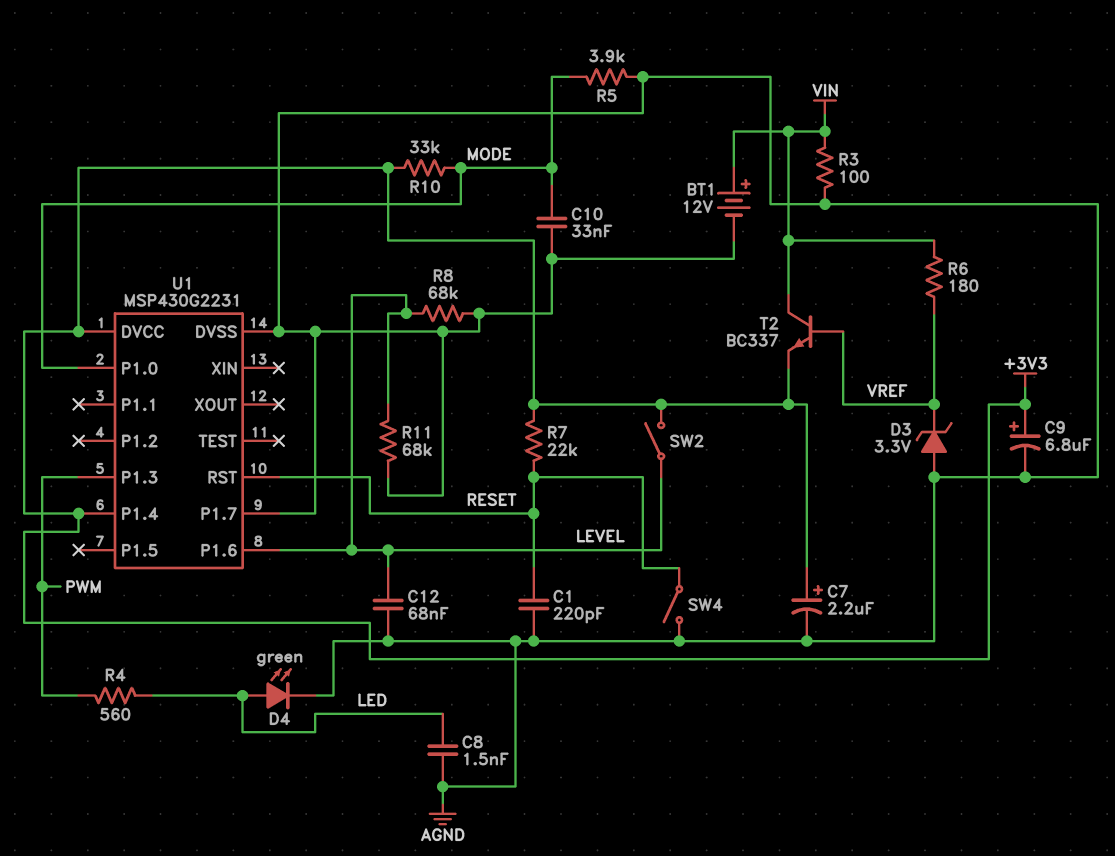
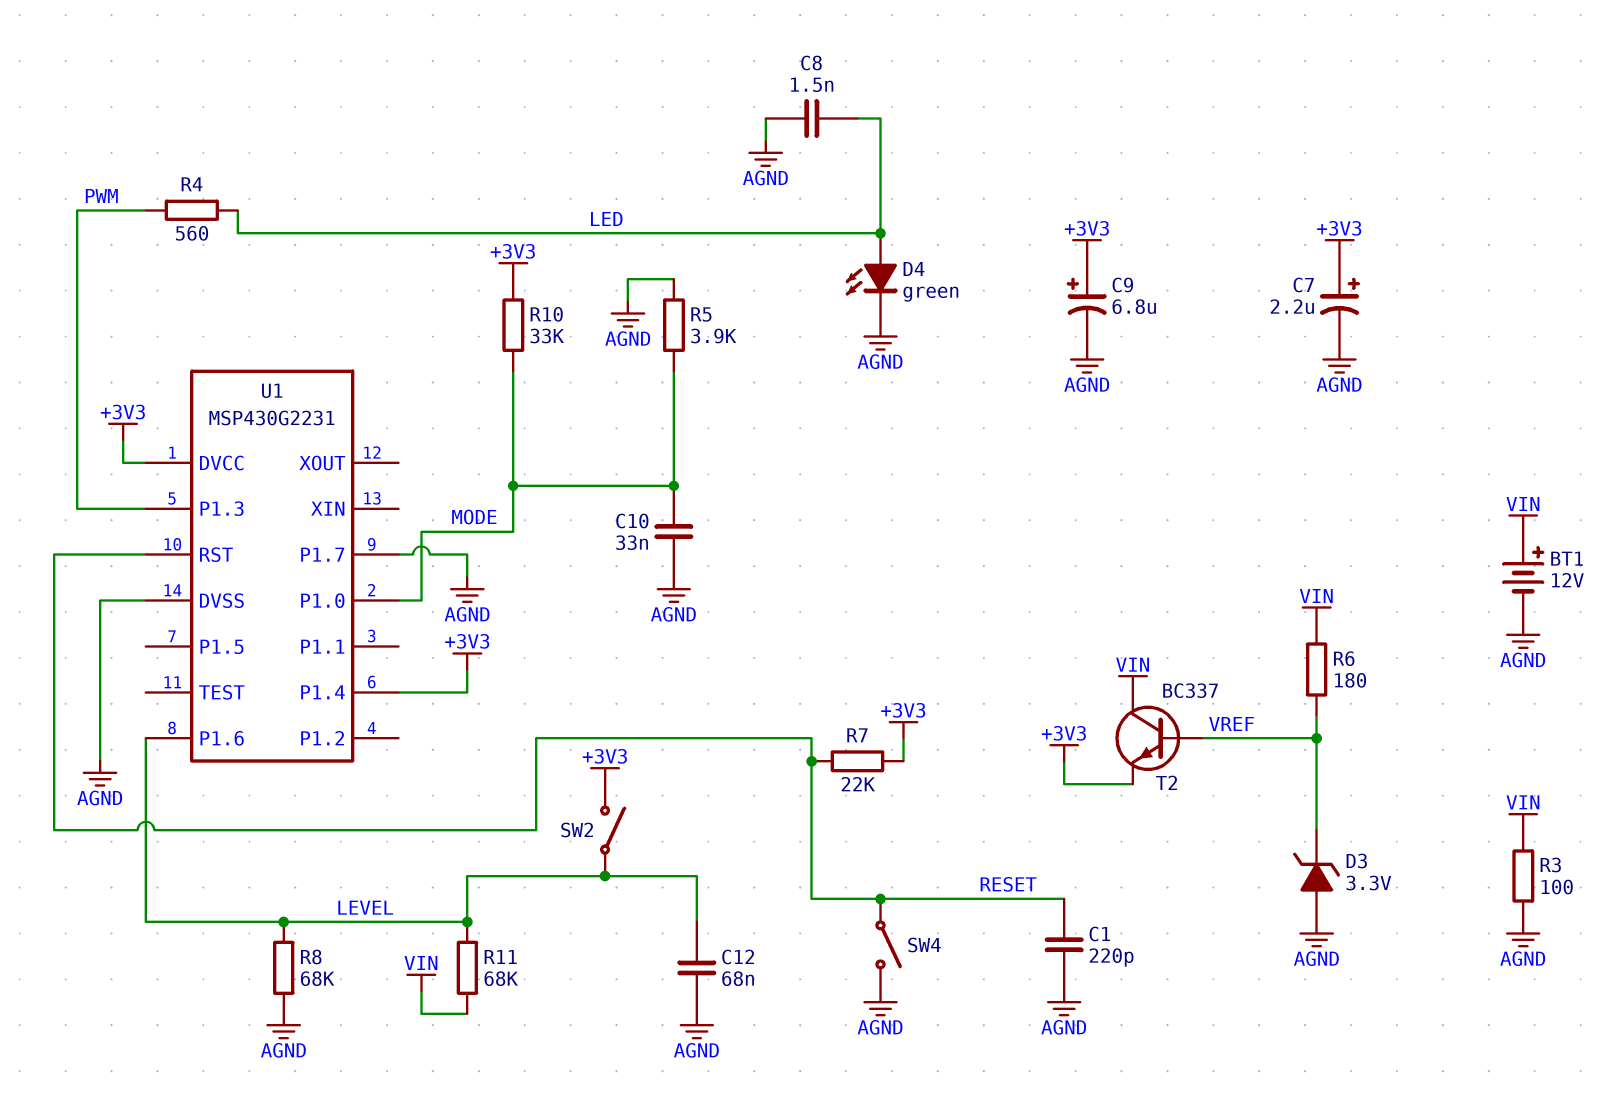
R11: 68k (AGND, LEVEL) -> 68k (LEVEL, VIN)

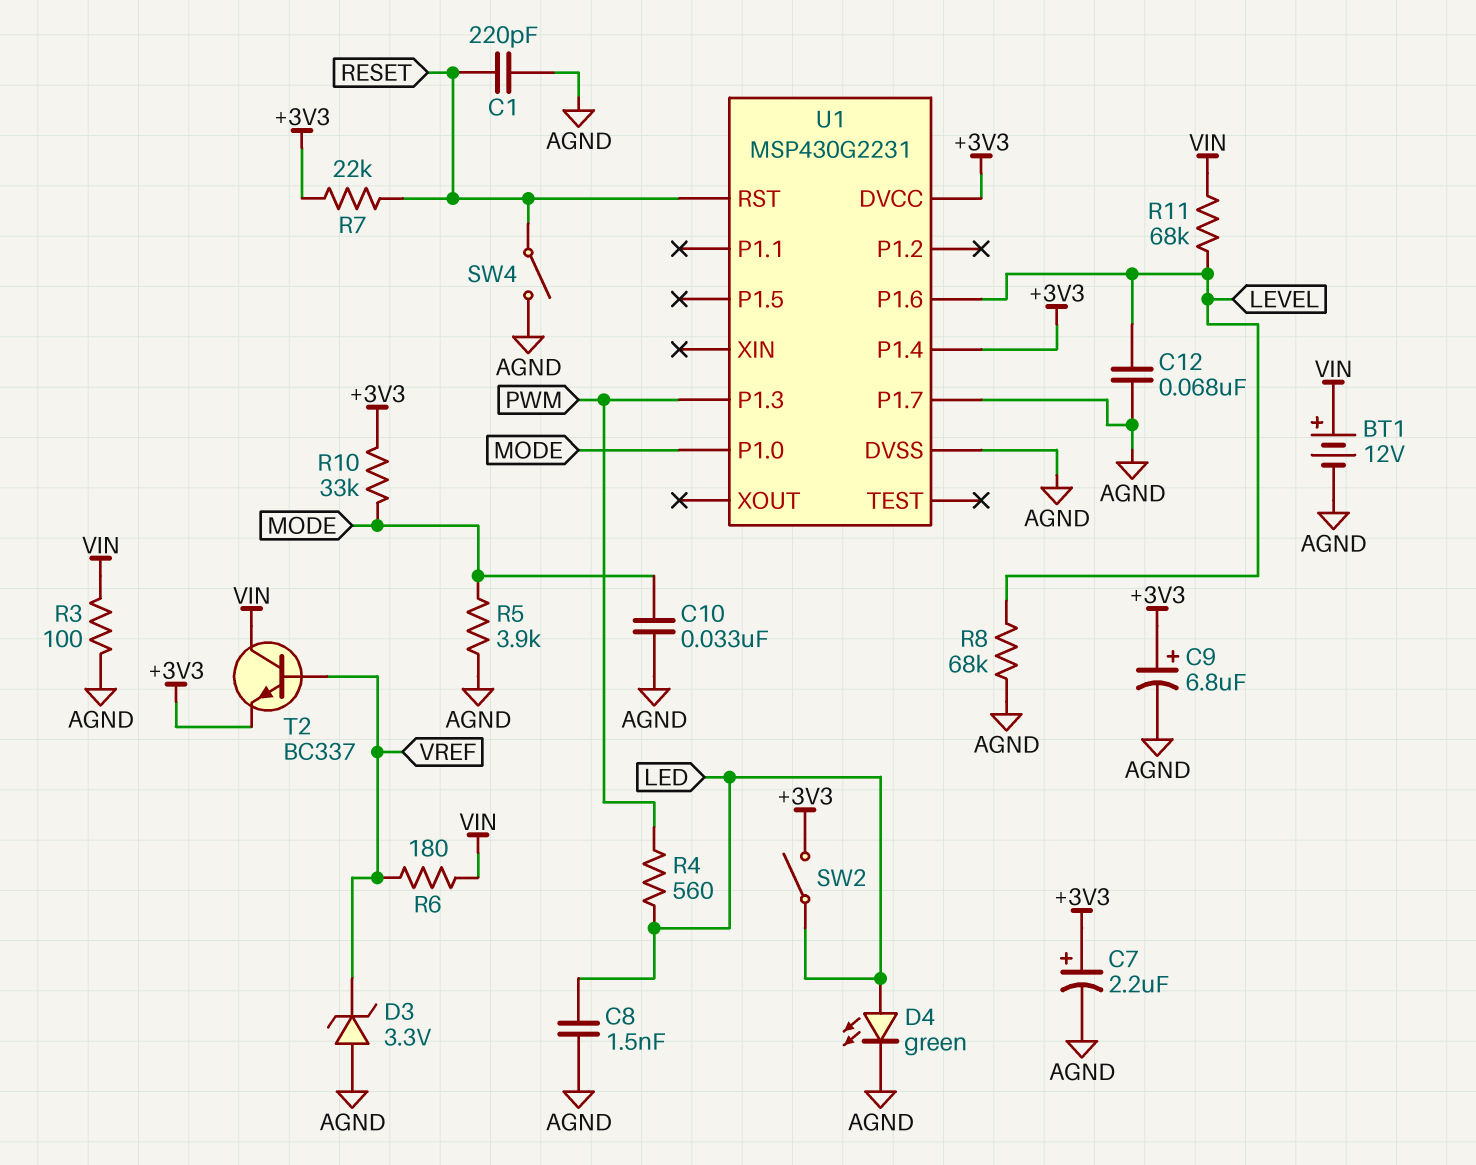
SW2: switch (+3V3, LEVEL) -> switch (+3V3, LED)

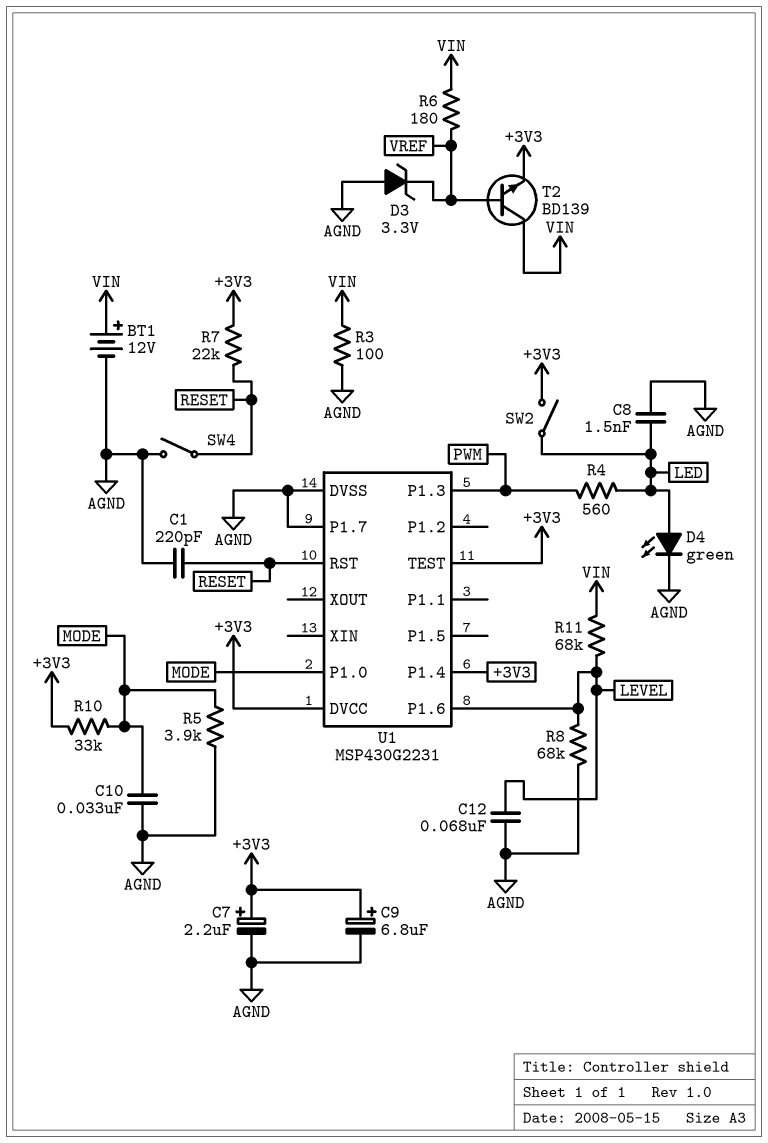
T2: NPN BC337 (B VREF, C VIN, E +3V3) -> NPN BD139 (B VREF, C VIN, E +3V3)
U1 pin TEST: none -> +3V3

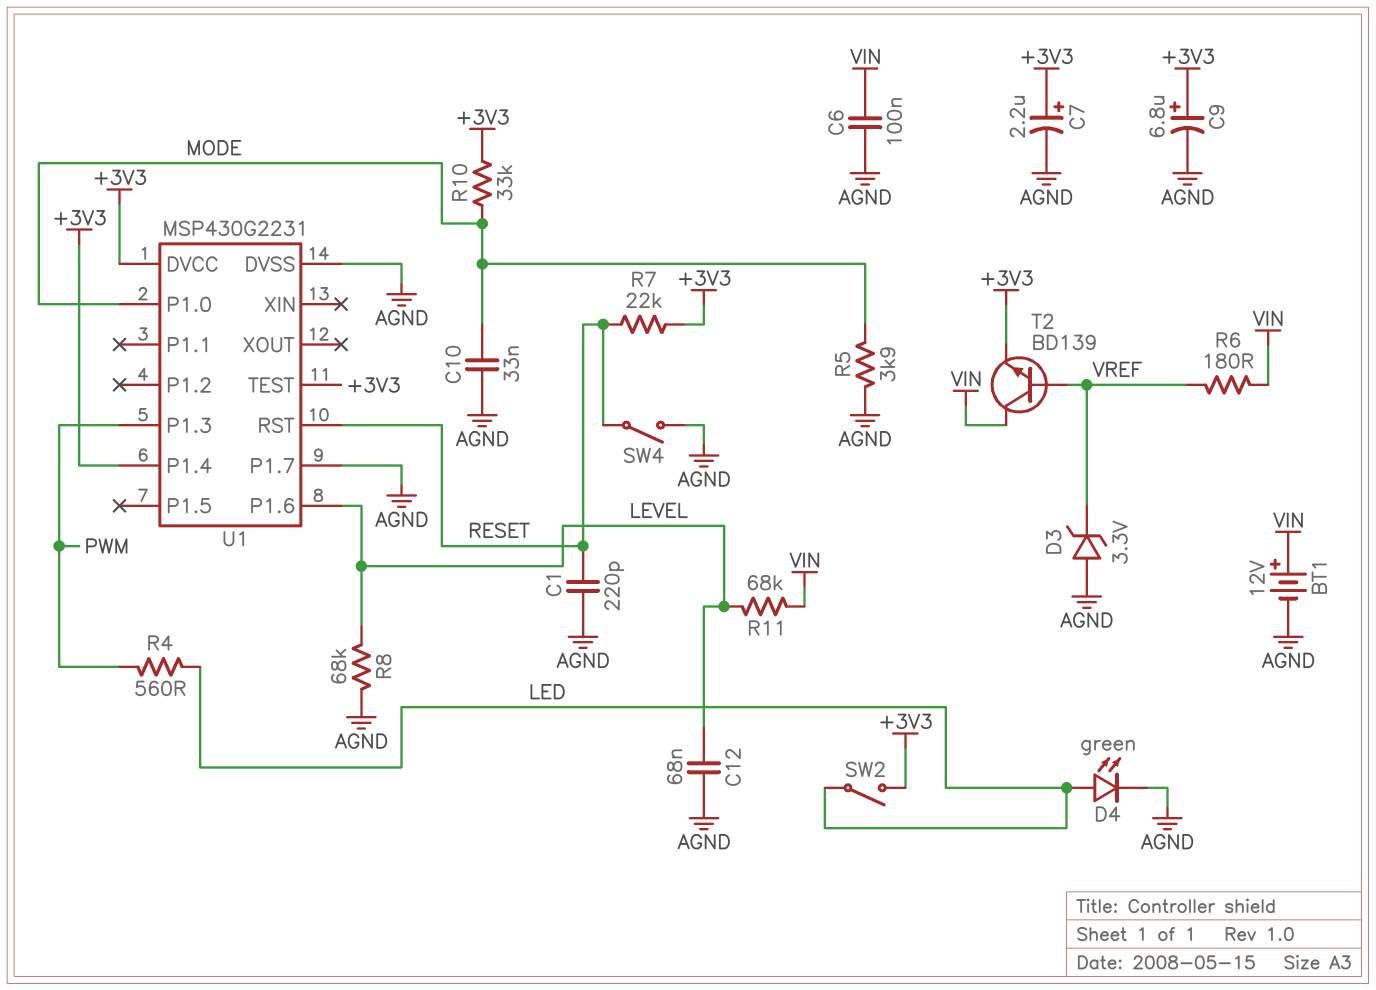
C6: none -> 100nF (AGND, VIN)
C8: 1.5nF (AGND, LED) -> none
R3: 100 (AGND, VIN) -> none

